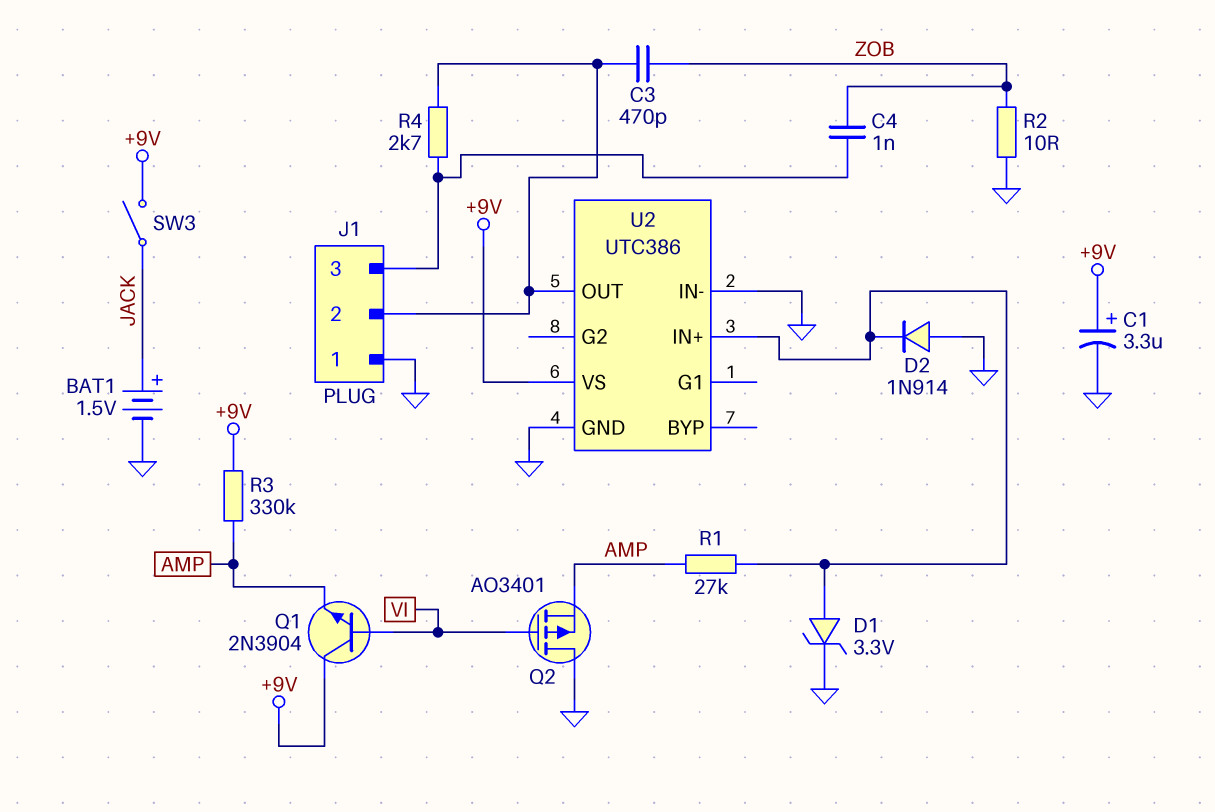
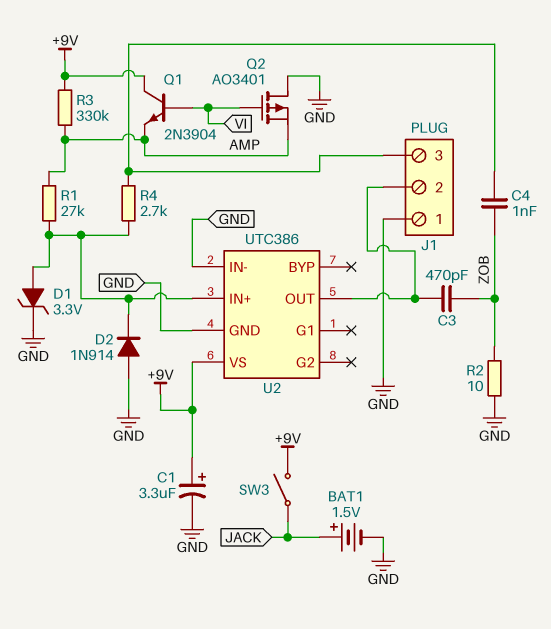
R4: 2.7k (J1/2, J1/3) -> 2.7k (J1/3, U2/IN+)

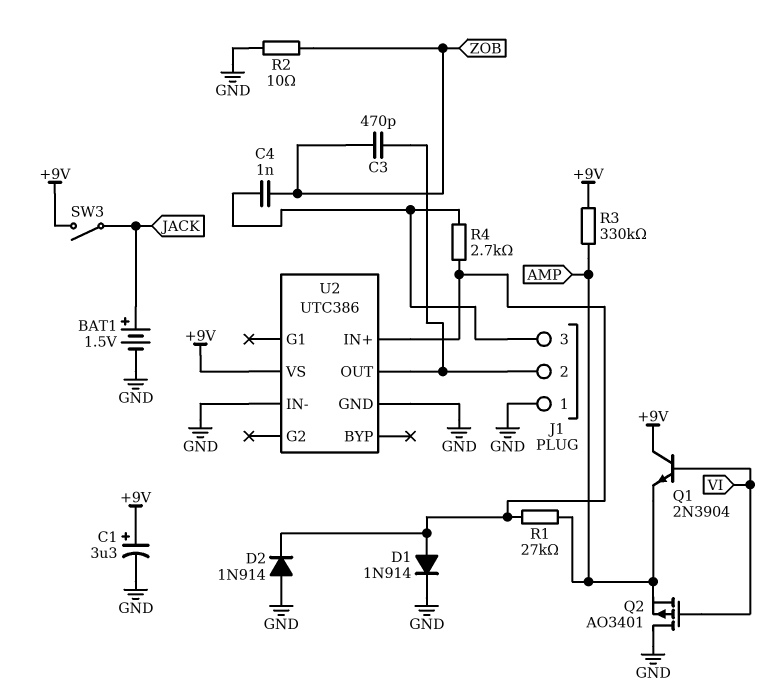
D1: zener 3.3V (A U2/IN+, K GND) -> diode 1N914 (A U2/IN+, K GND)

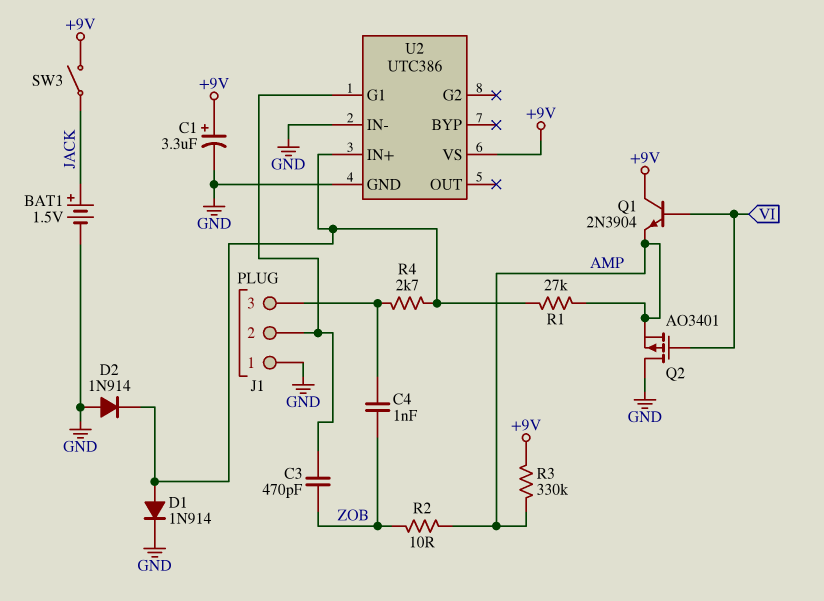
R2: 10 (GND, ZOB) -> 10 (AMP, ZOB)
U2 pin G1: none -> J1/2
U2 pin OUT: J1/2 -> none

